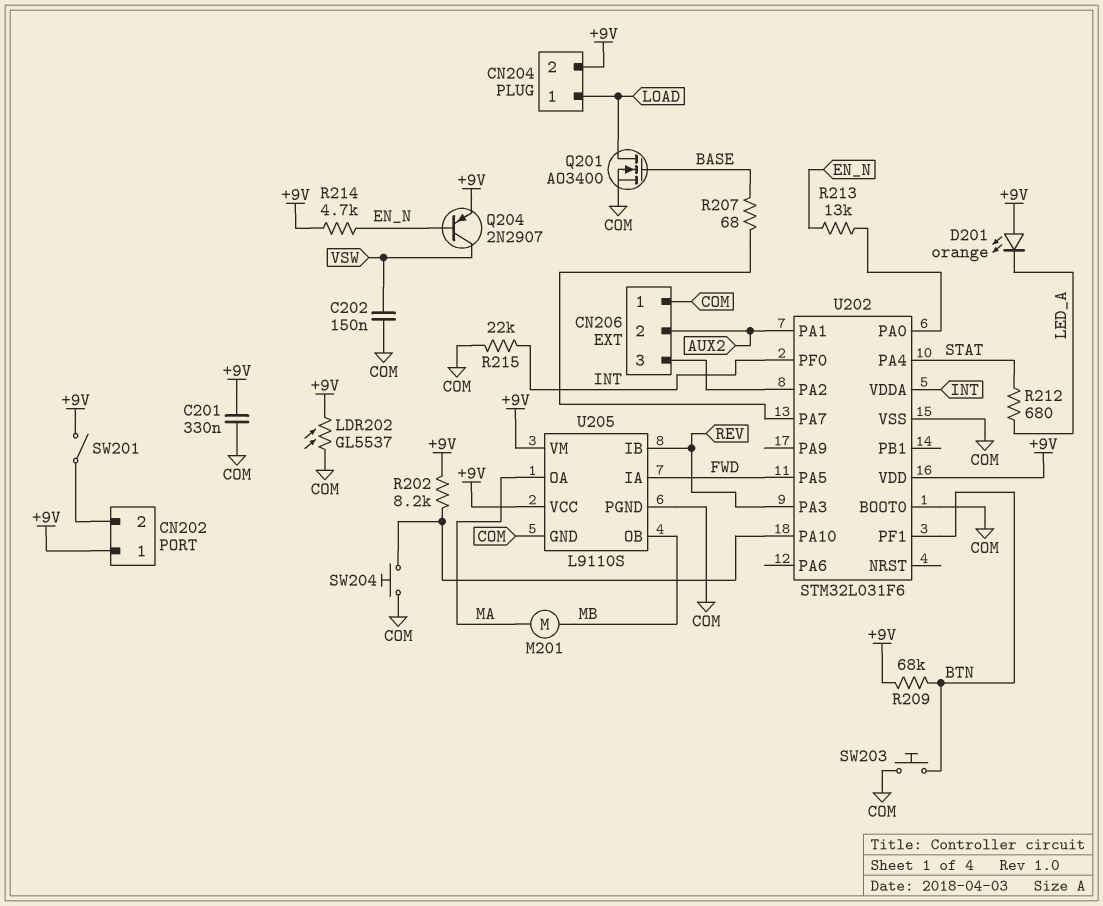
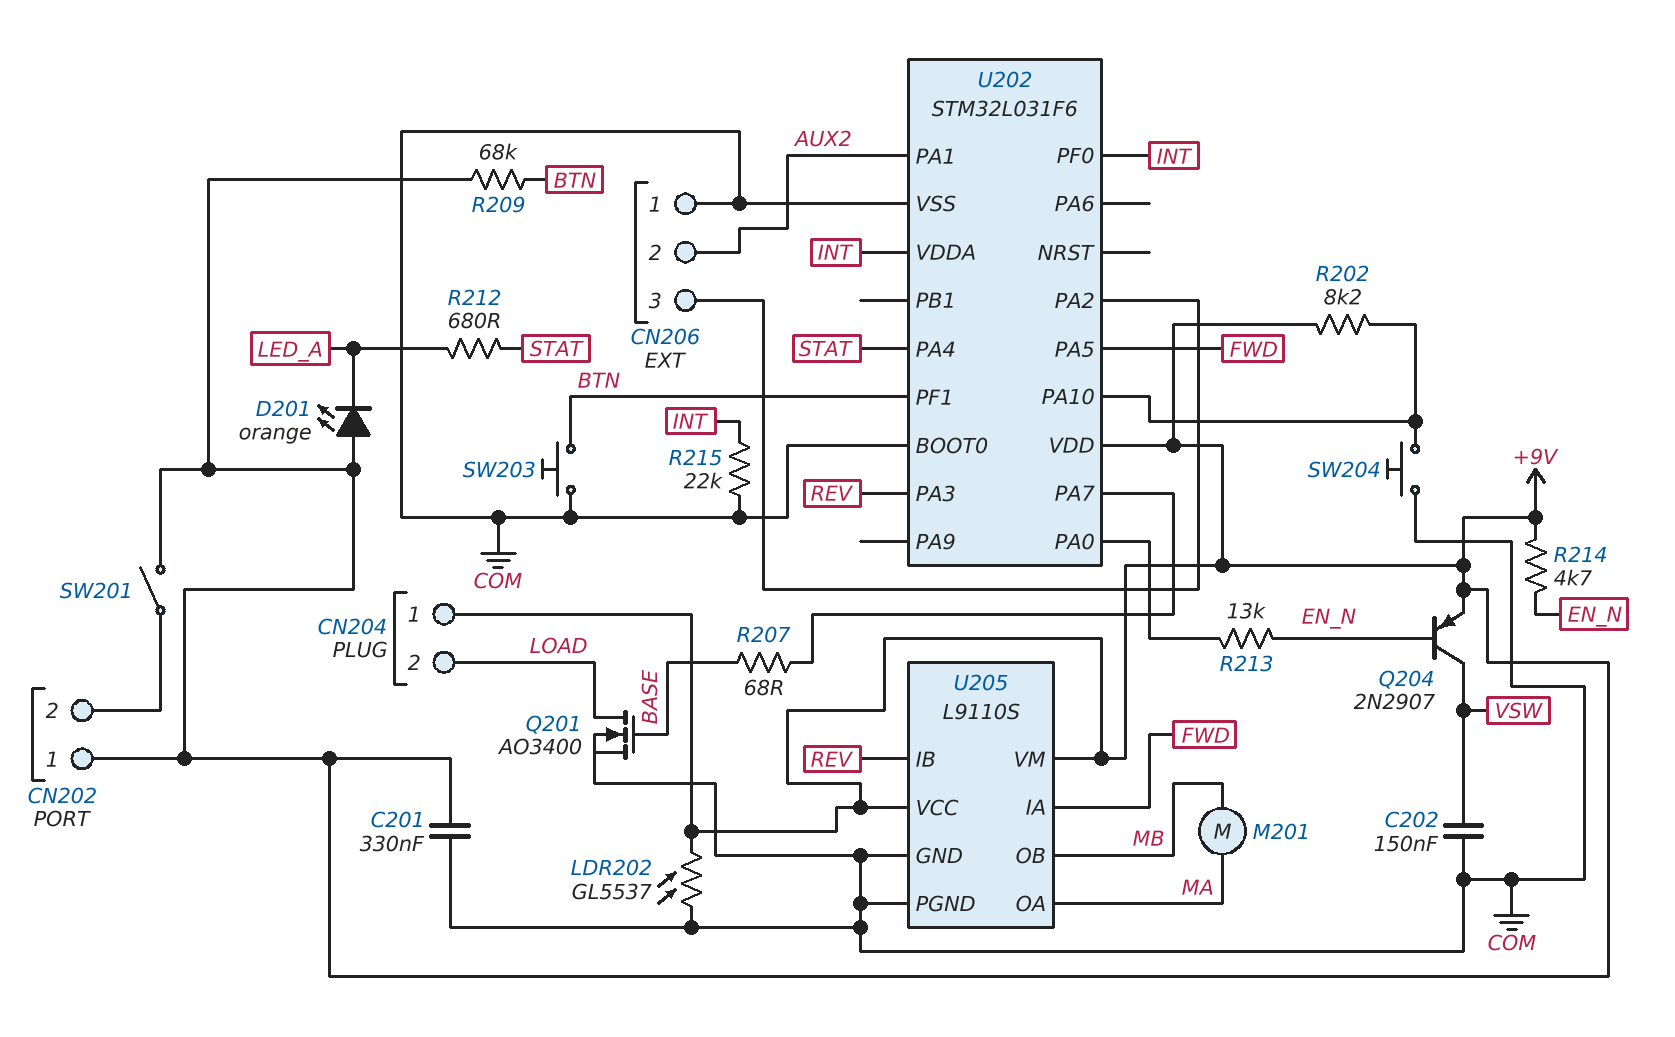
CN204 pin 1: LOAD -> +9V
CN204 pin 2: +9V -> LOAD

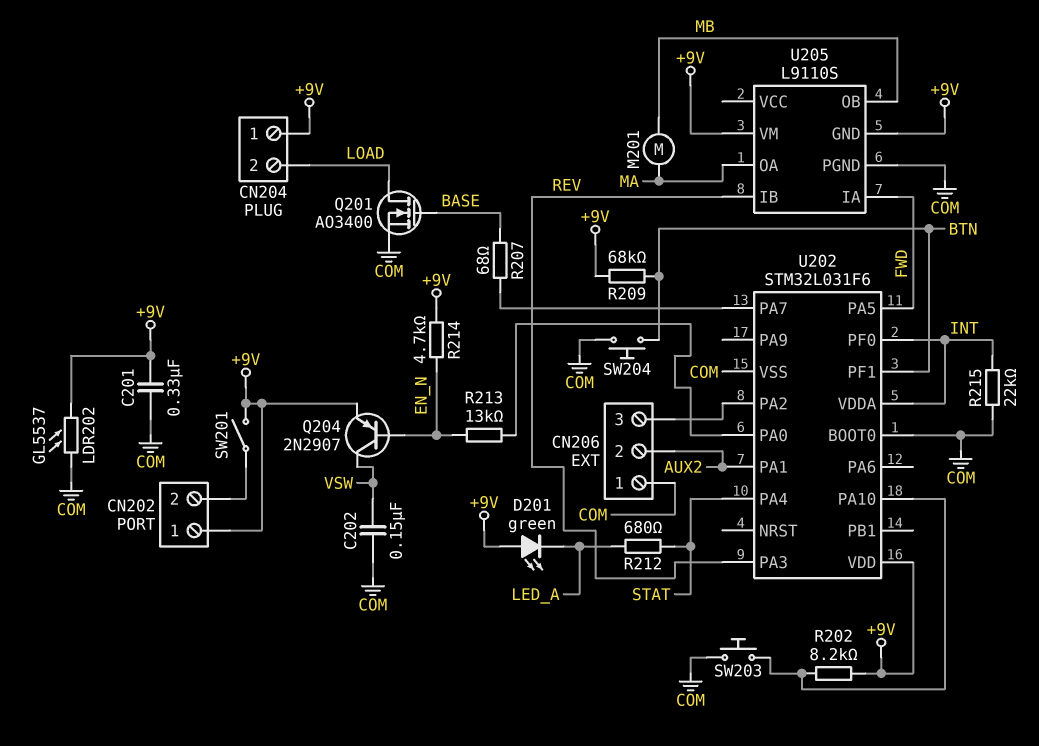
D201: LED orange (A +9V, K LED_A) -> LED green (A +9V, K LED_A)
SW203: button (BTN, COM) -> button (COM, U202/PA10)
SW204: button (COM, U202/PA10) -> button (BTN, COM)
U205 pin GND: COM -> +9V
U205 pin VCC: +9V -> none

